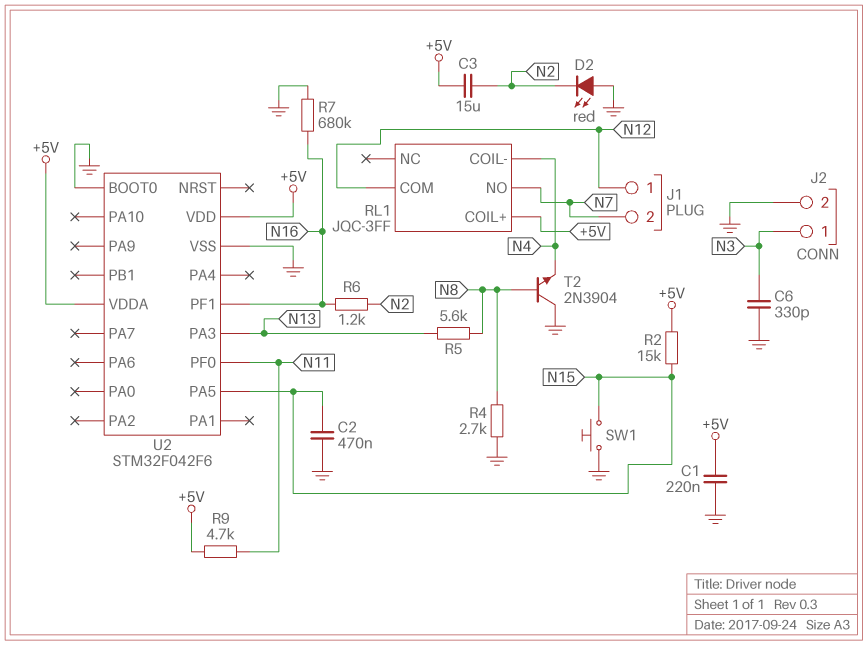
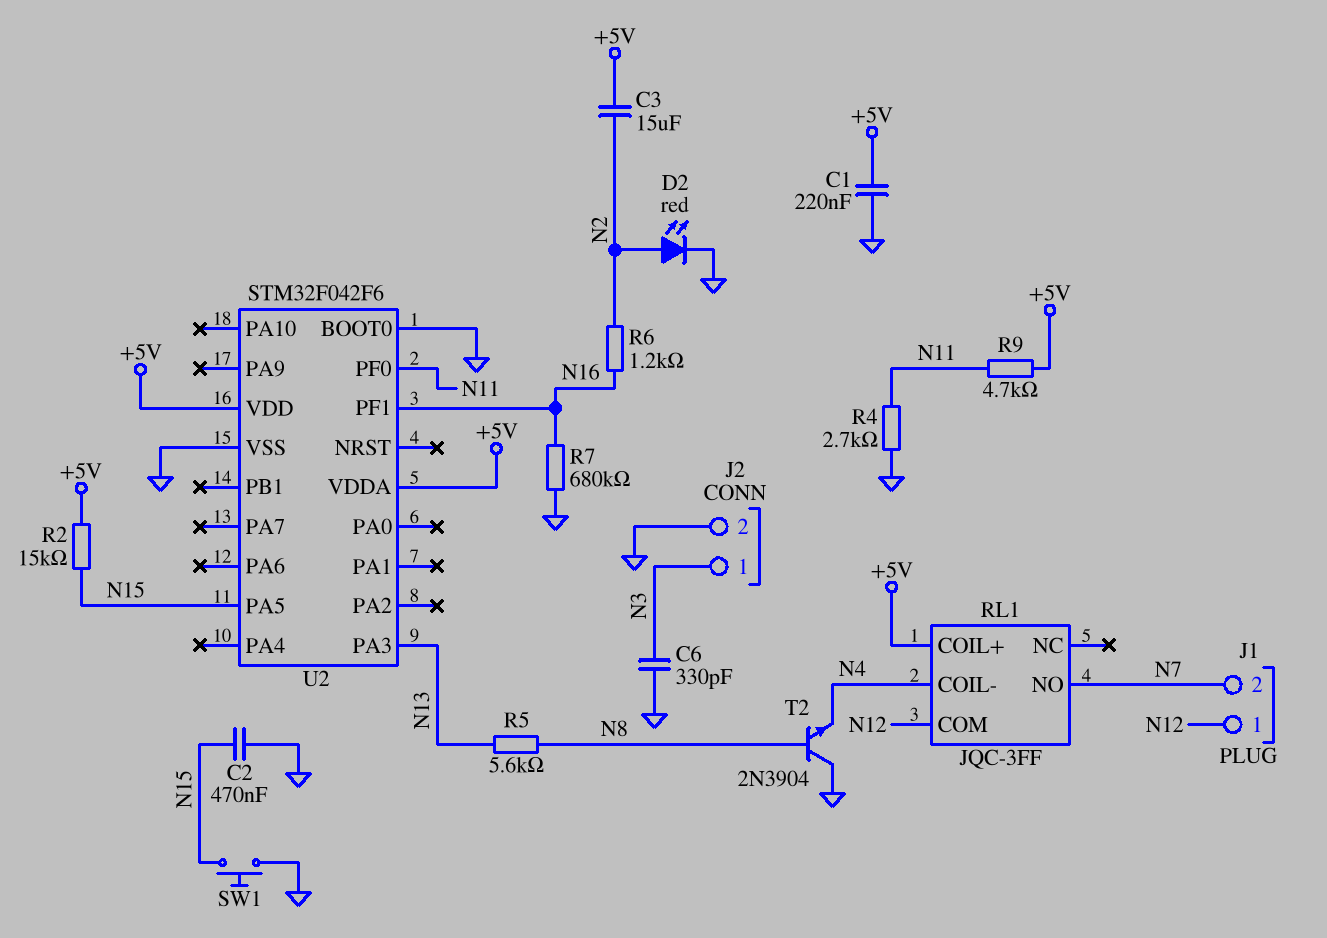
D2: LED red (A GND, K N2) -> LED red (A N2, K GND)
R4: 2.7k (GND, N8) -> 2.7k (GND, N11)

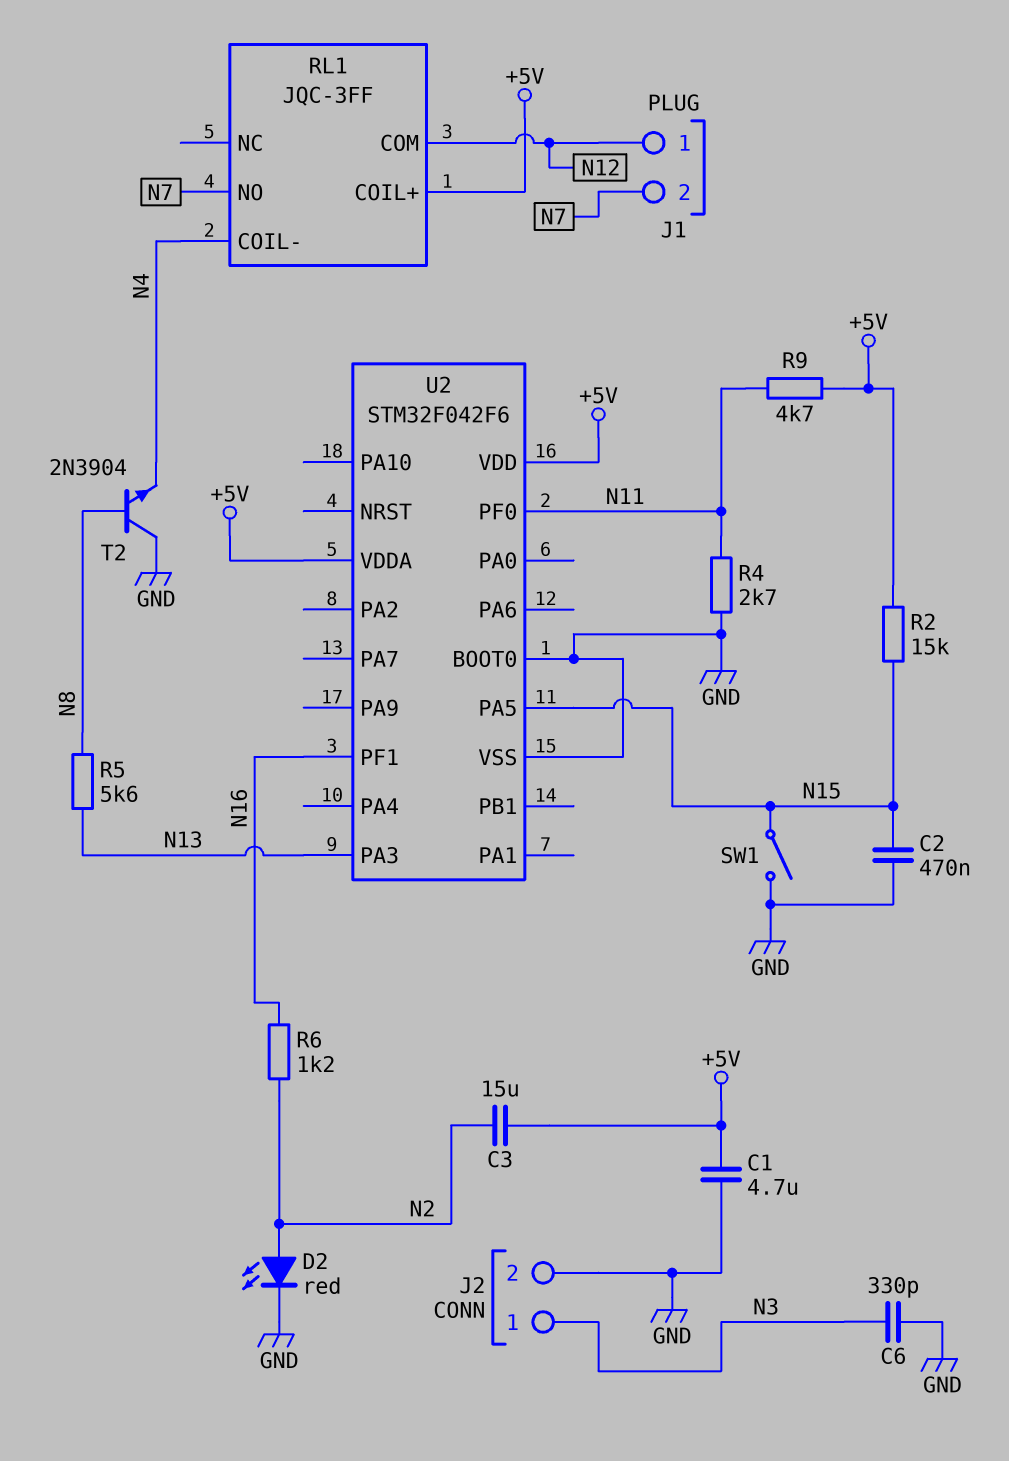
C1: 220nF (+5V, GND) -> 4.7uF (+5V, GND)
R7: 680k (GND, N16) -> none
SW1: button (GND, N15) -> switch (GND, N15)

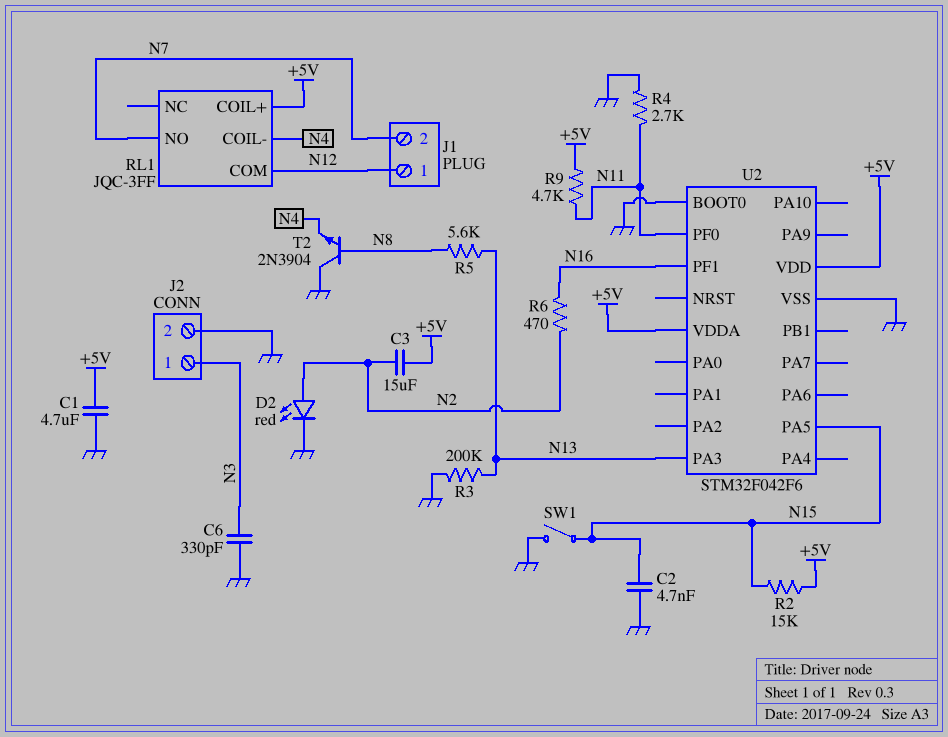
C2: 470nF (GND, N15) -> 4.7nF (GND, N15)
R3: none -> 200k (GND, N13)
R6: 1.2k (N2, N16) -> 470 (N2, N16)

